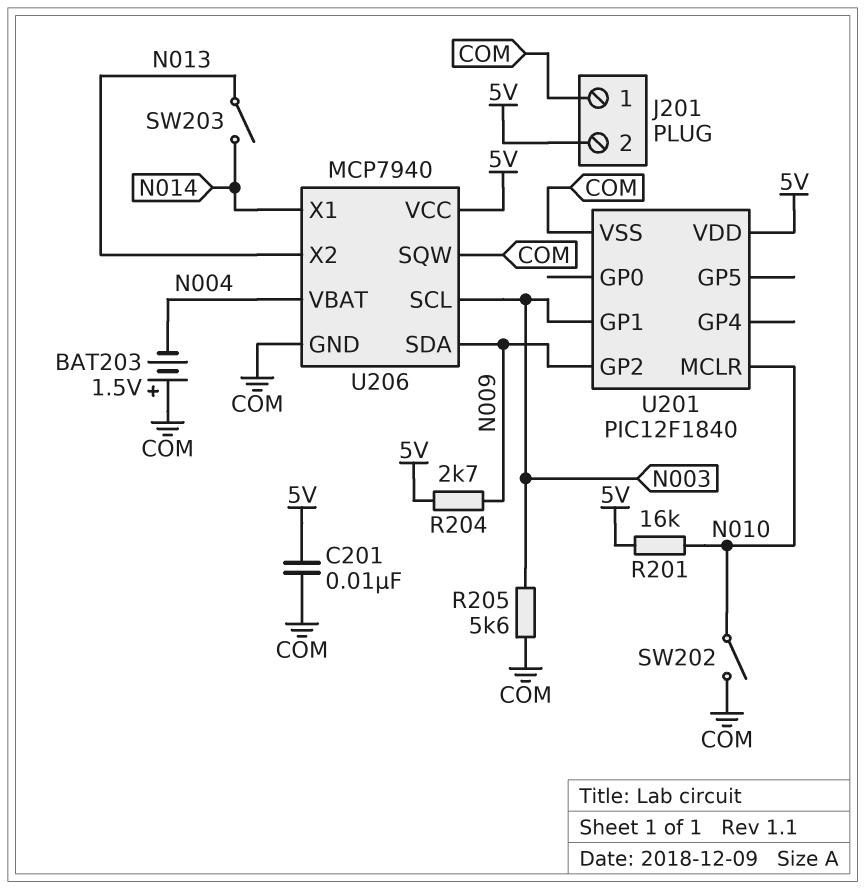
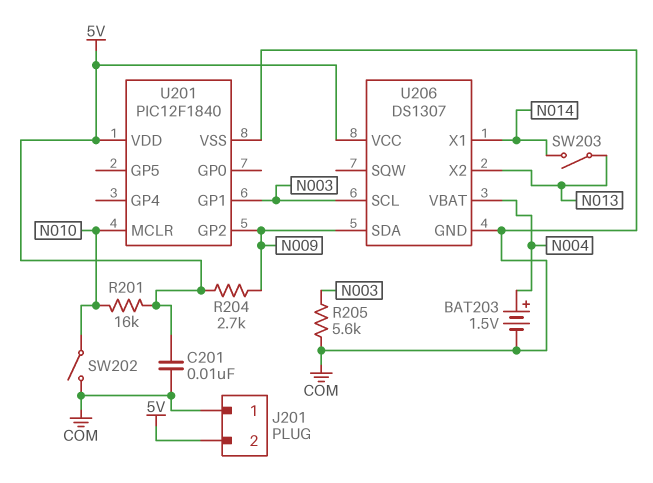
BAT203: 1.5V (plus COM, minus N004) -> 1.5V (plus N004, minus COM)
U206: MCP7940 -> DS1307
U206 pin SQW: COM -> none

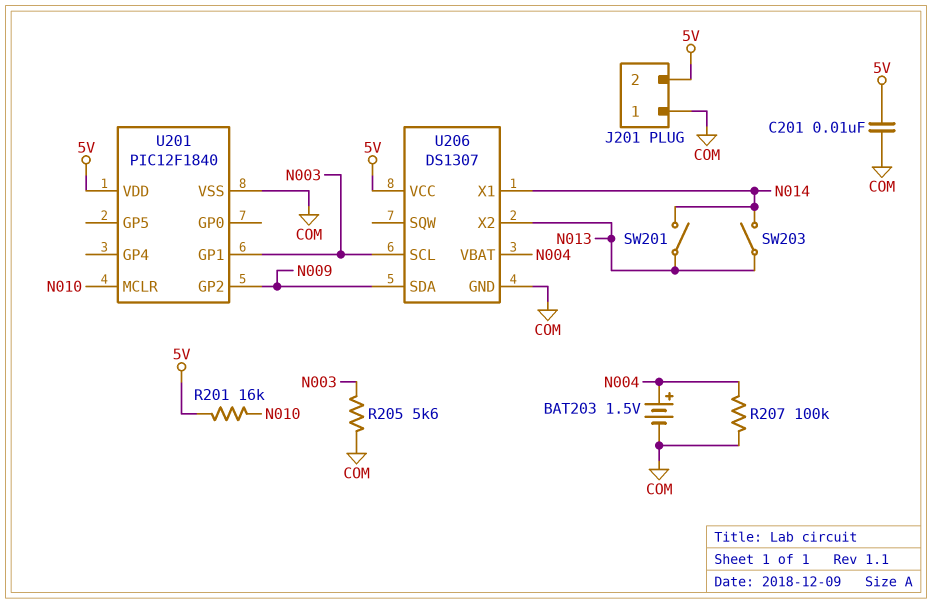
R204: 2.7k (5V, N009) -> none
R207: none -> 100k (COM, N004)
SW201: none -> switch (N013, N014)
SW202: switch (COM, N010) -> none

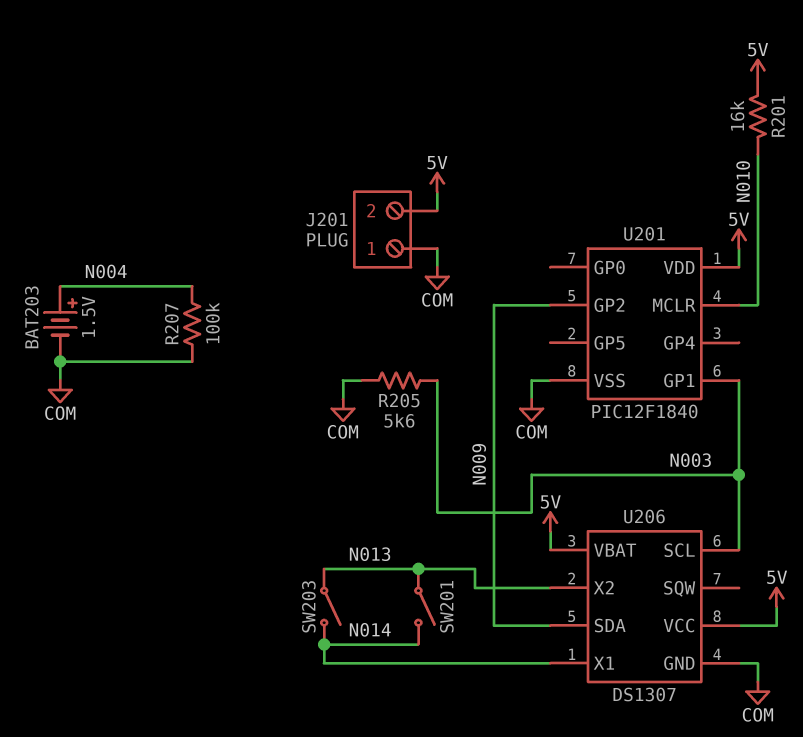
C201: 10nF (5V, COM) -> none
U206 pin VBAT: N004 -> 5V

